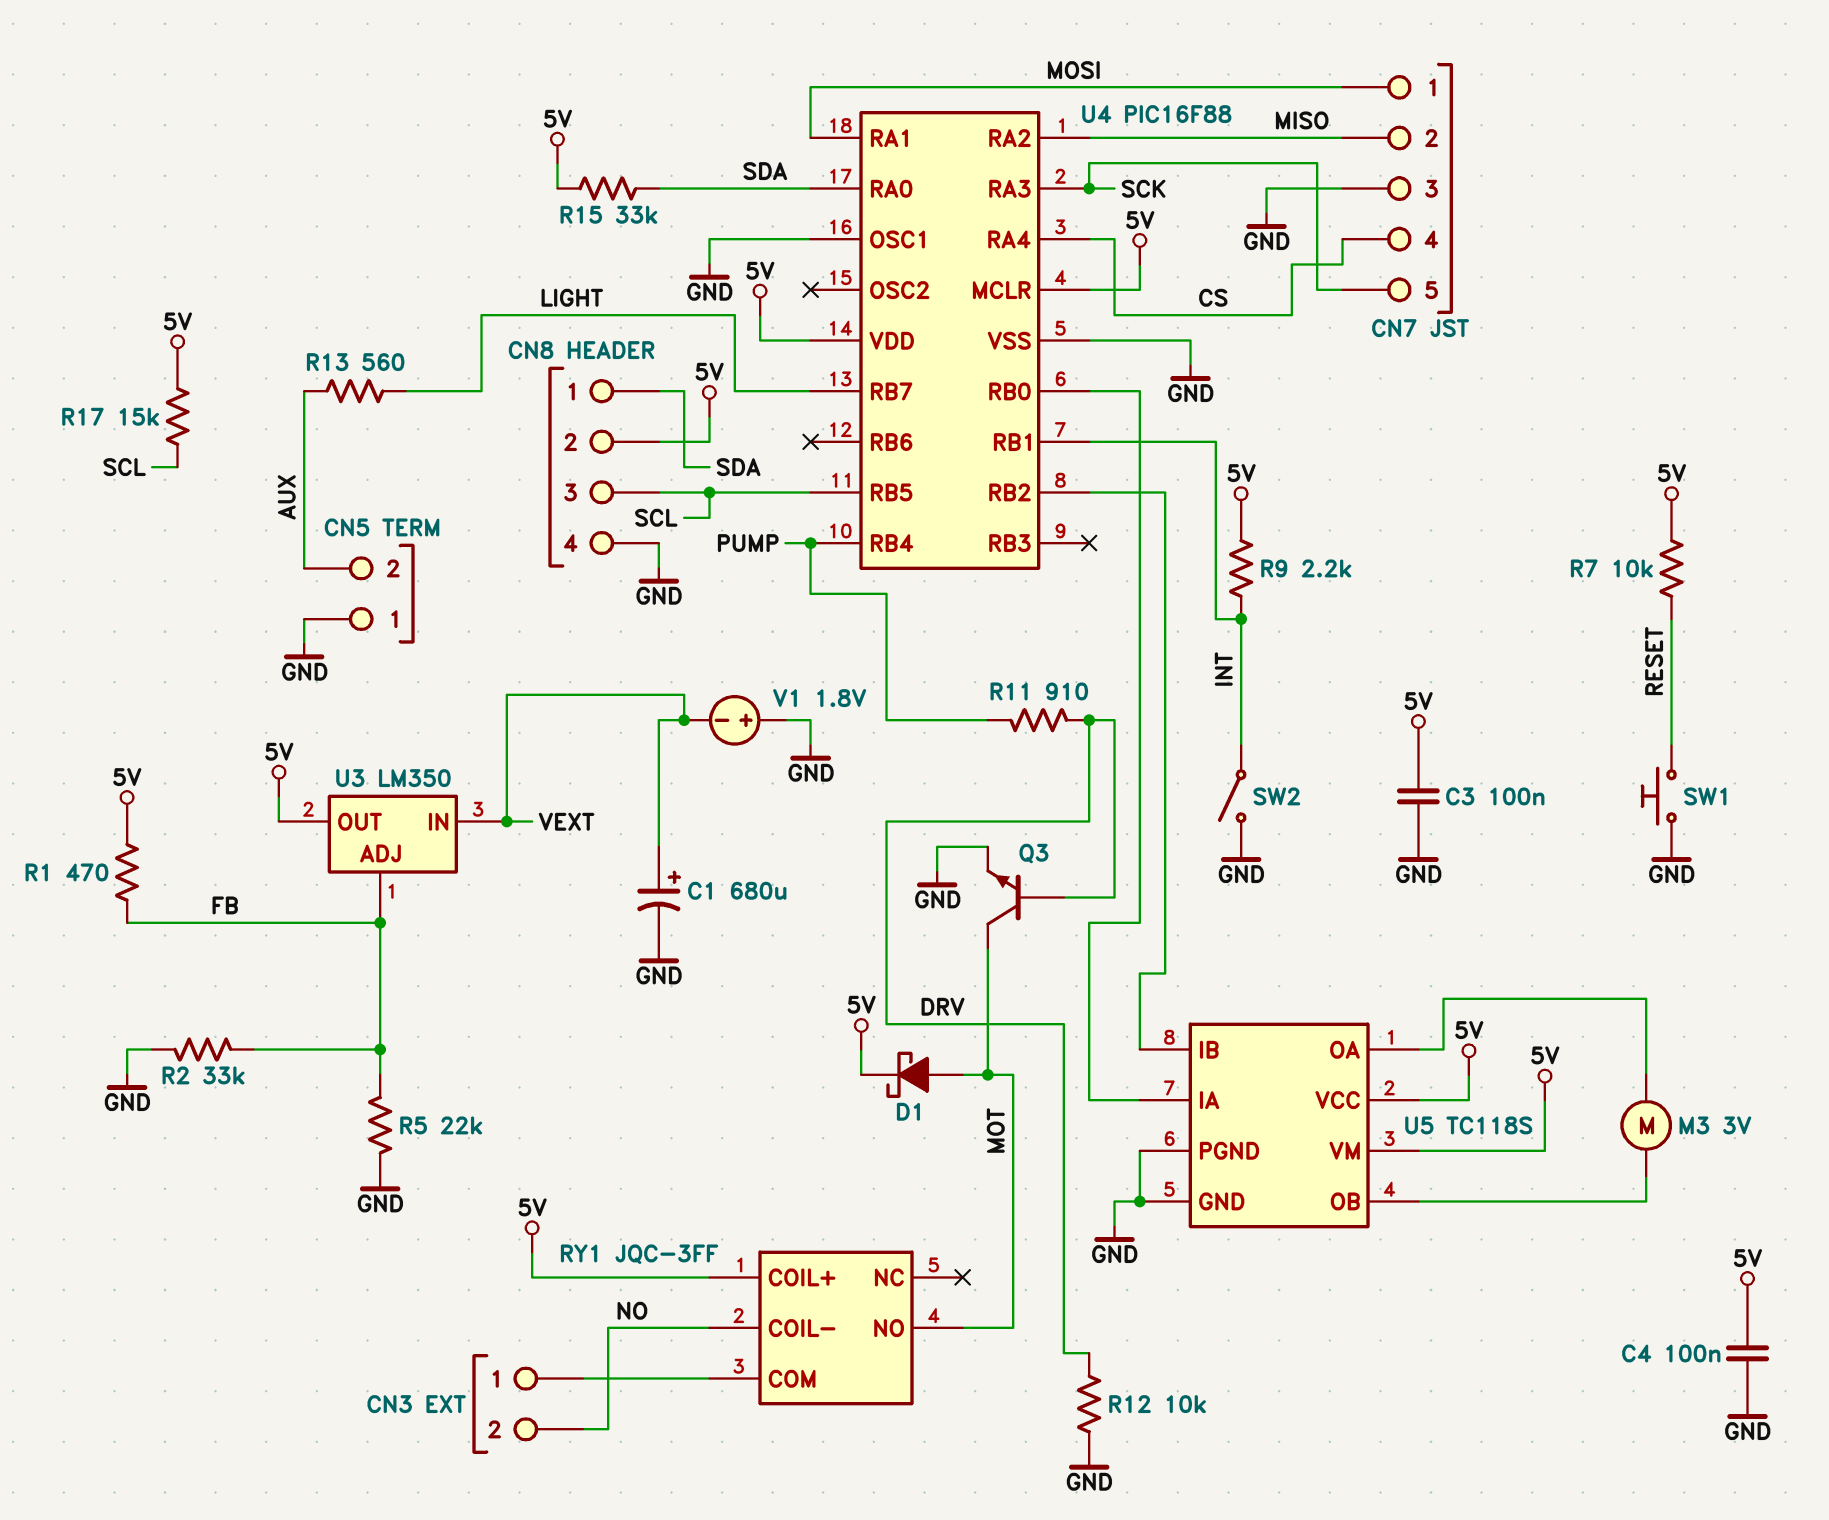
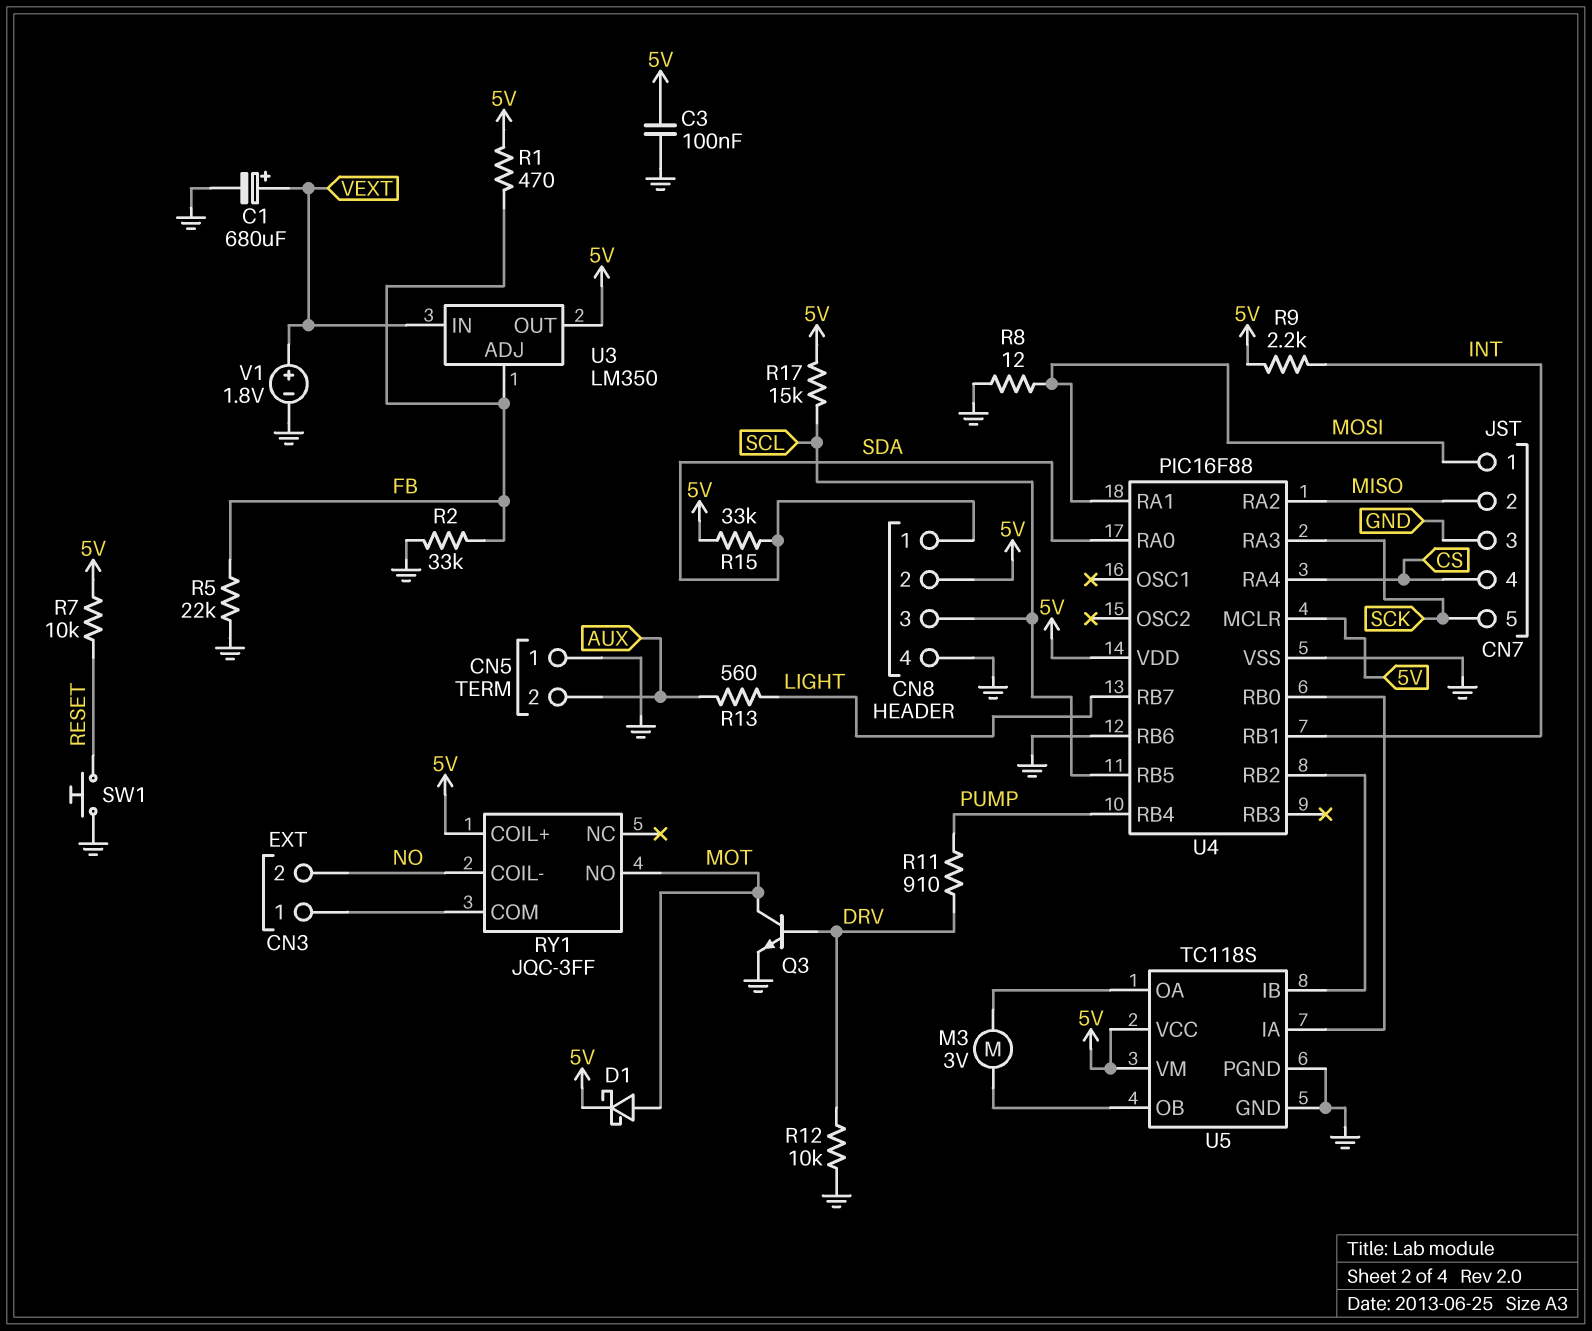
C4: 100nF (5V, GND) -> none
R8: none -> 12 (GND, MOSI)
SW2: switch (GND, INT) -> none
U4 pin OSC1: GND -> none
U4 pin RB6: none -> GND
V1: 1.8V (plus GND, minus VEXT) -> 1.8V (plus VEXT, minus GND)

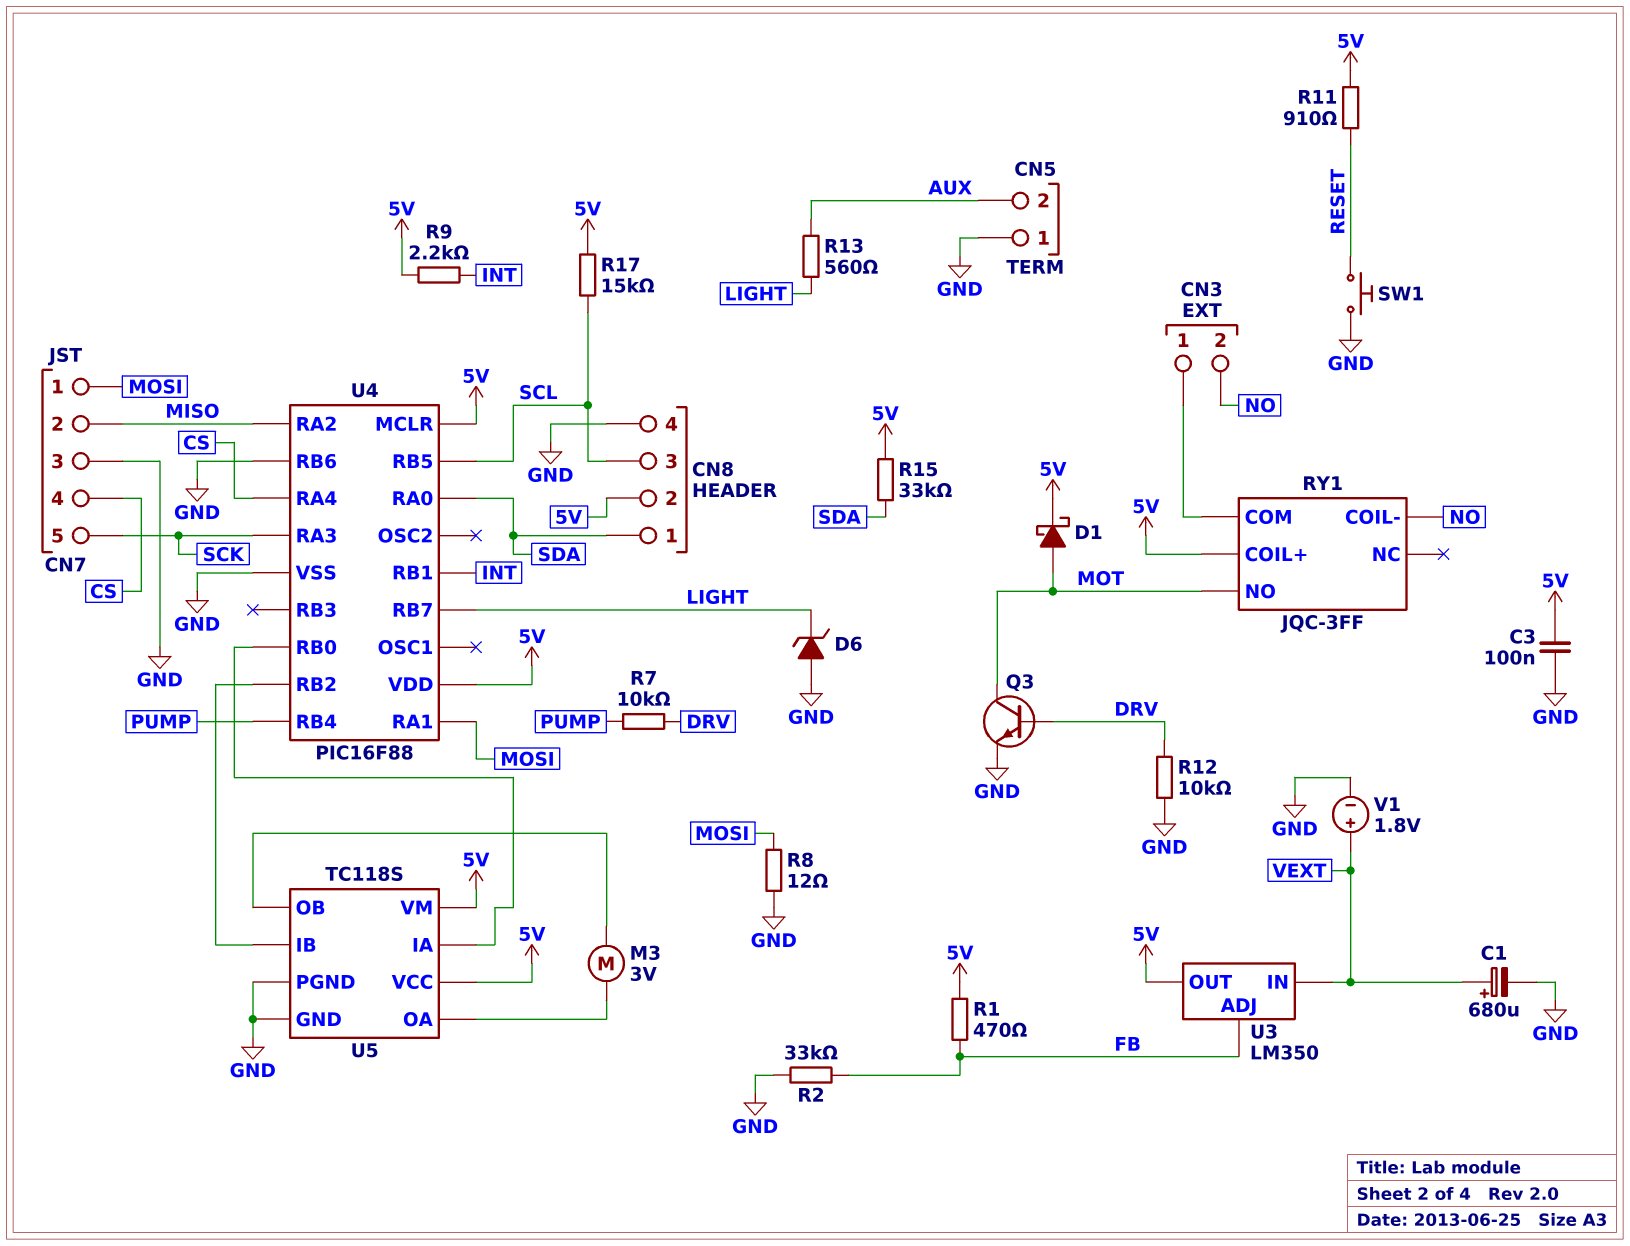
D6: none -> zener (A GND, K LIGHT)
R5: 22k (FB, GND) -> none
R7: 10k (5V, RESET) -> 10k (DRV, PUMP)
R11: 910 (DRV, PUMP) -> 910 (5V, RESET)

